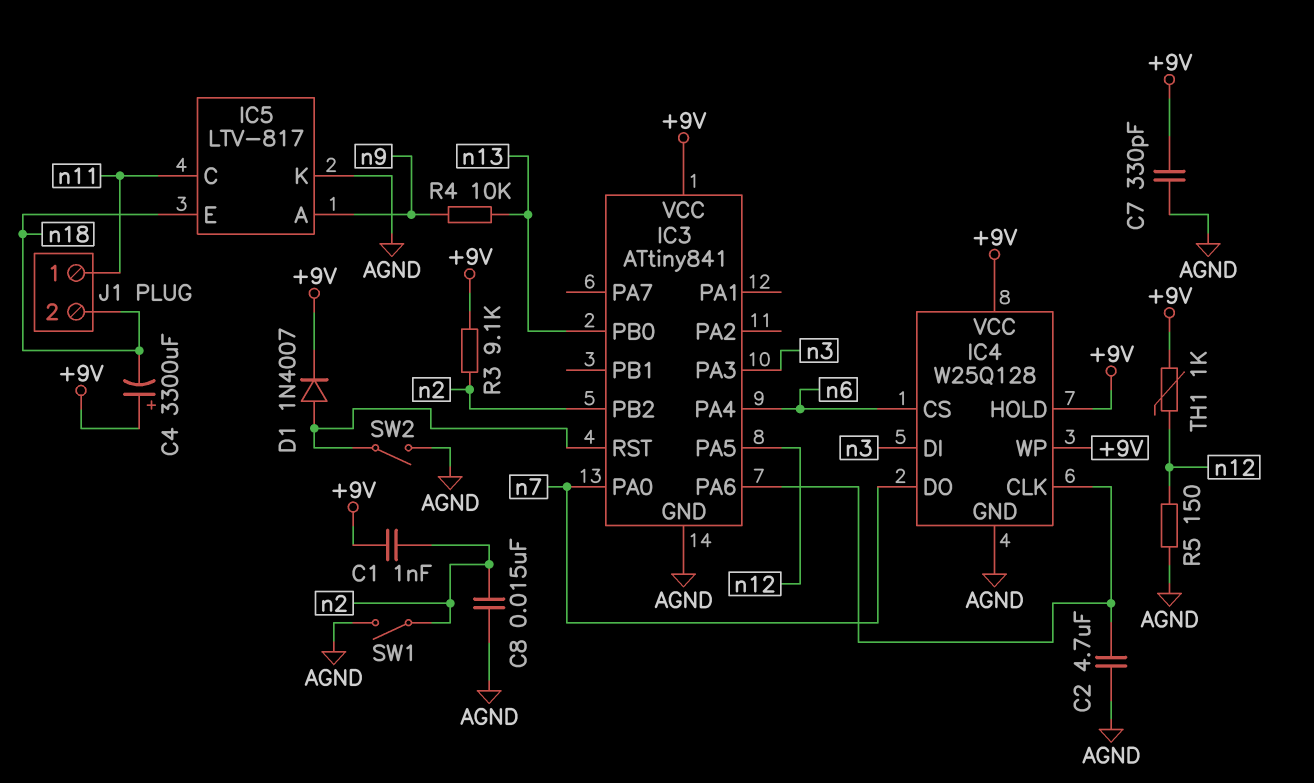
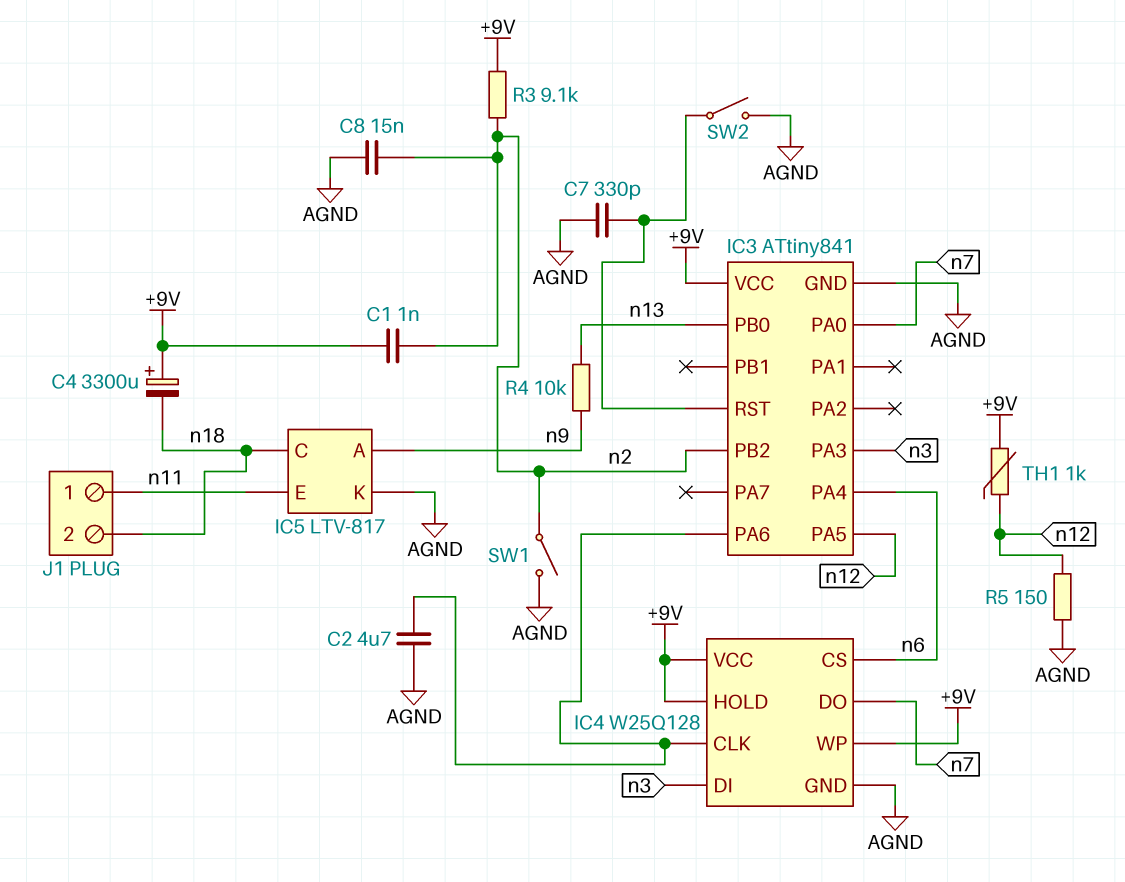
C7: 330pF (+9V, AGND) -> 330pF (AGND, IC3/RST)
D1: diode 1N4007 (A IC3/RST, K +9V) -> none
IC5 pin C: n11 -> n18
IC5 pin E: n18 -> n11

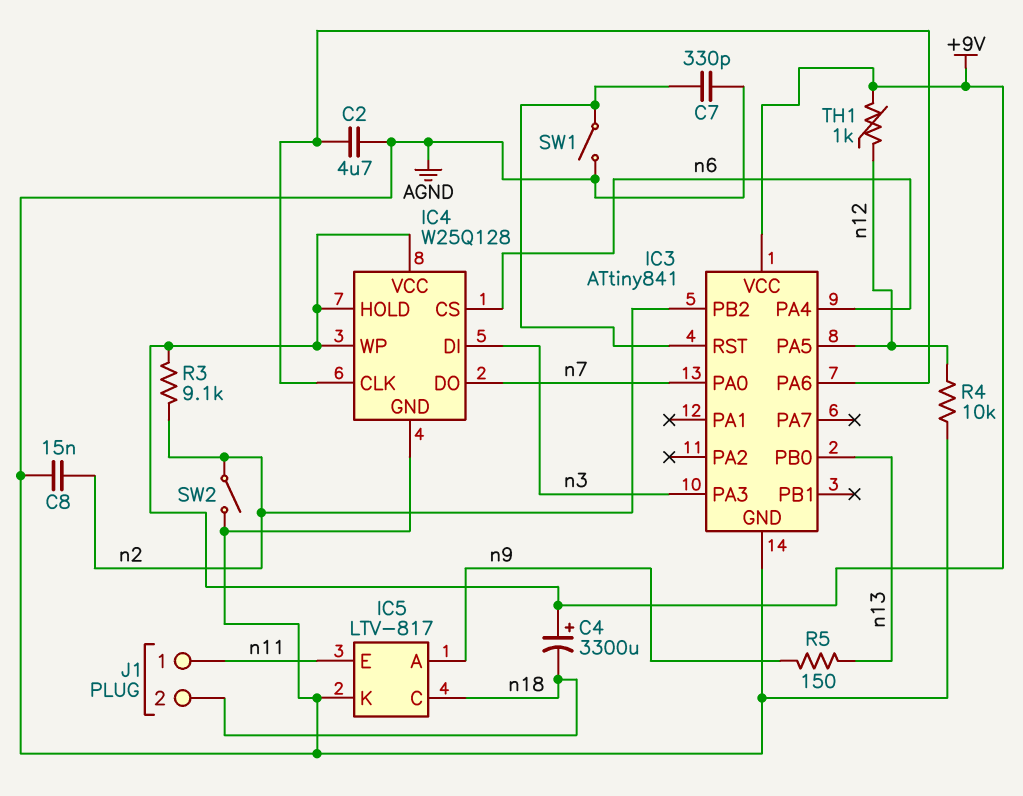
C1: 1nF (+9V, n2) -> none
R4: 10k (n9, n13) -> 10k (AGND, n12)
R5: 150 (AGND, n12) -> 150 (n9, n13)
SW1: switch (AGND, n2) -> switch (AGND, IC3/RST)
SW2: switch (AGND, IC3/RST) -> switch (AGND, n2)

